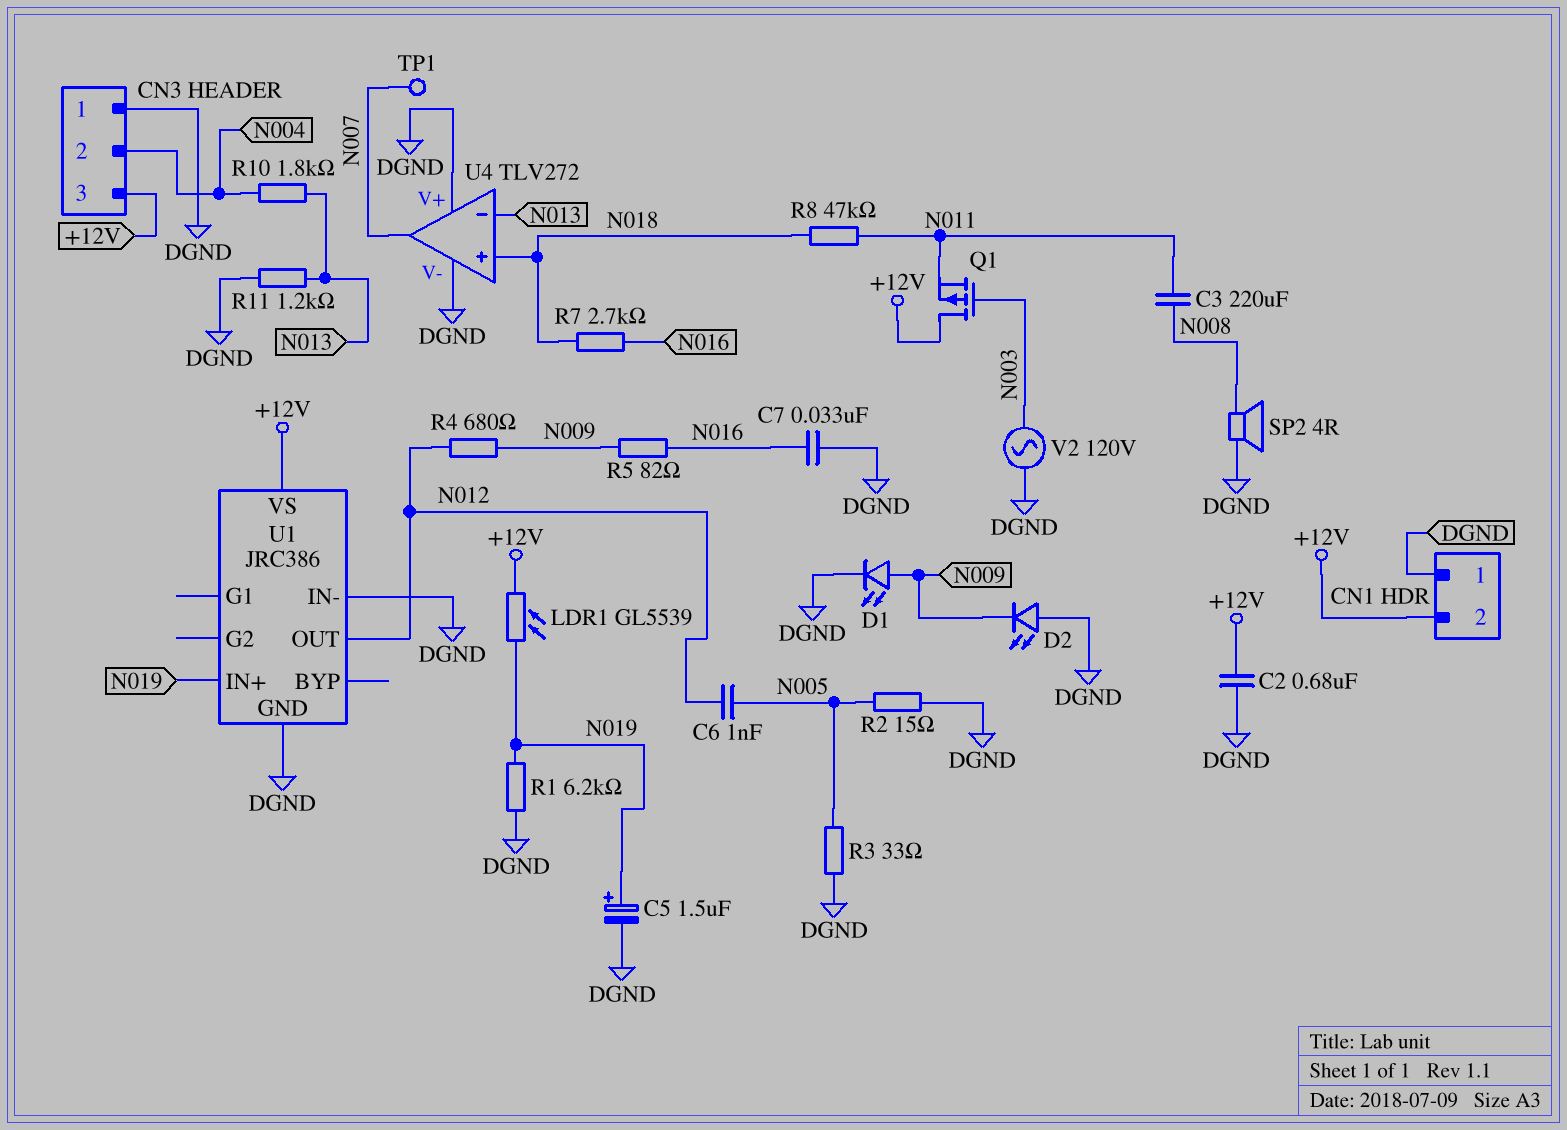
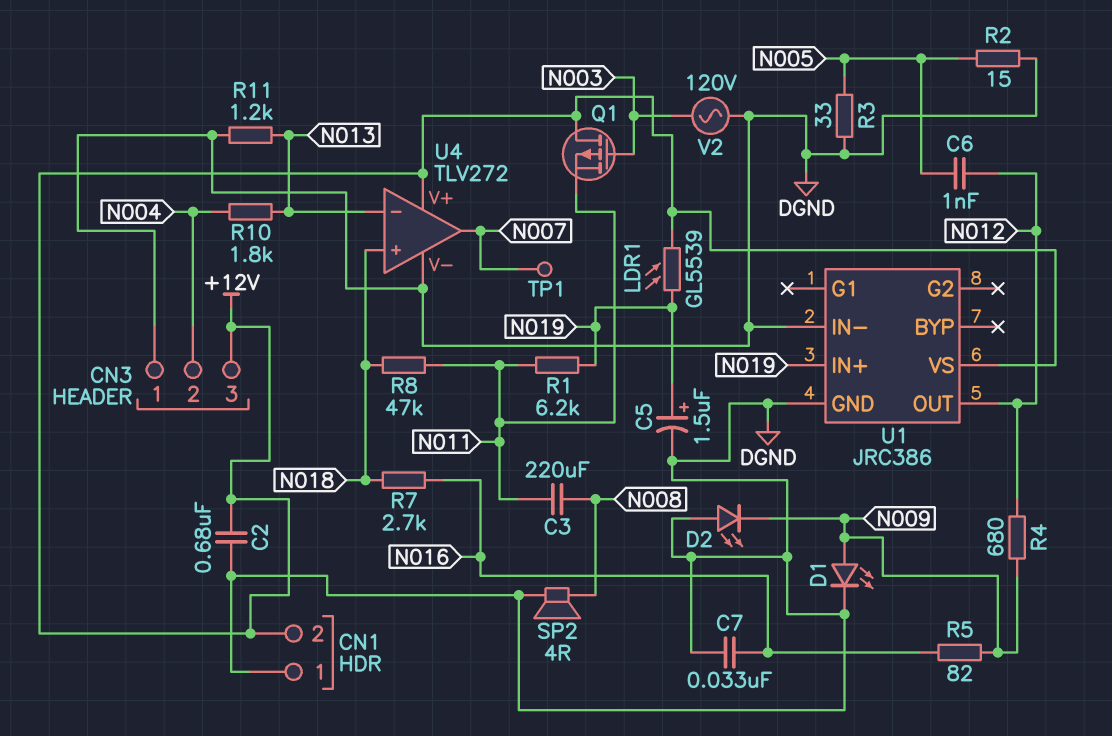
R1: 6.2k (DGND, N019) -> 6.2k (N011, N019)
U4 pin V+: DGND -> +12V

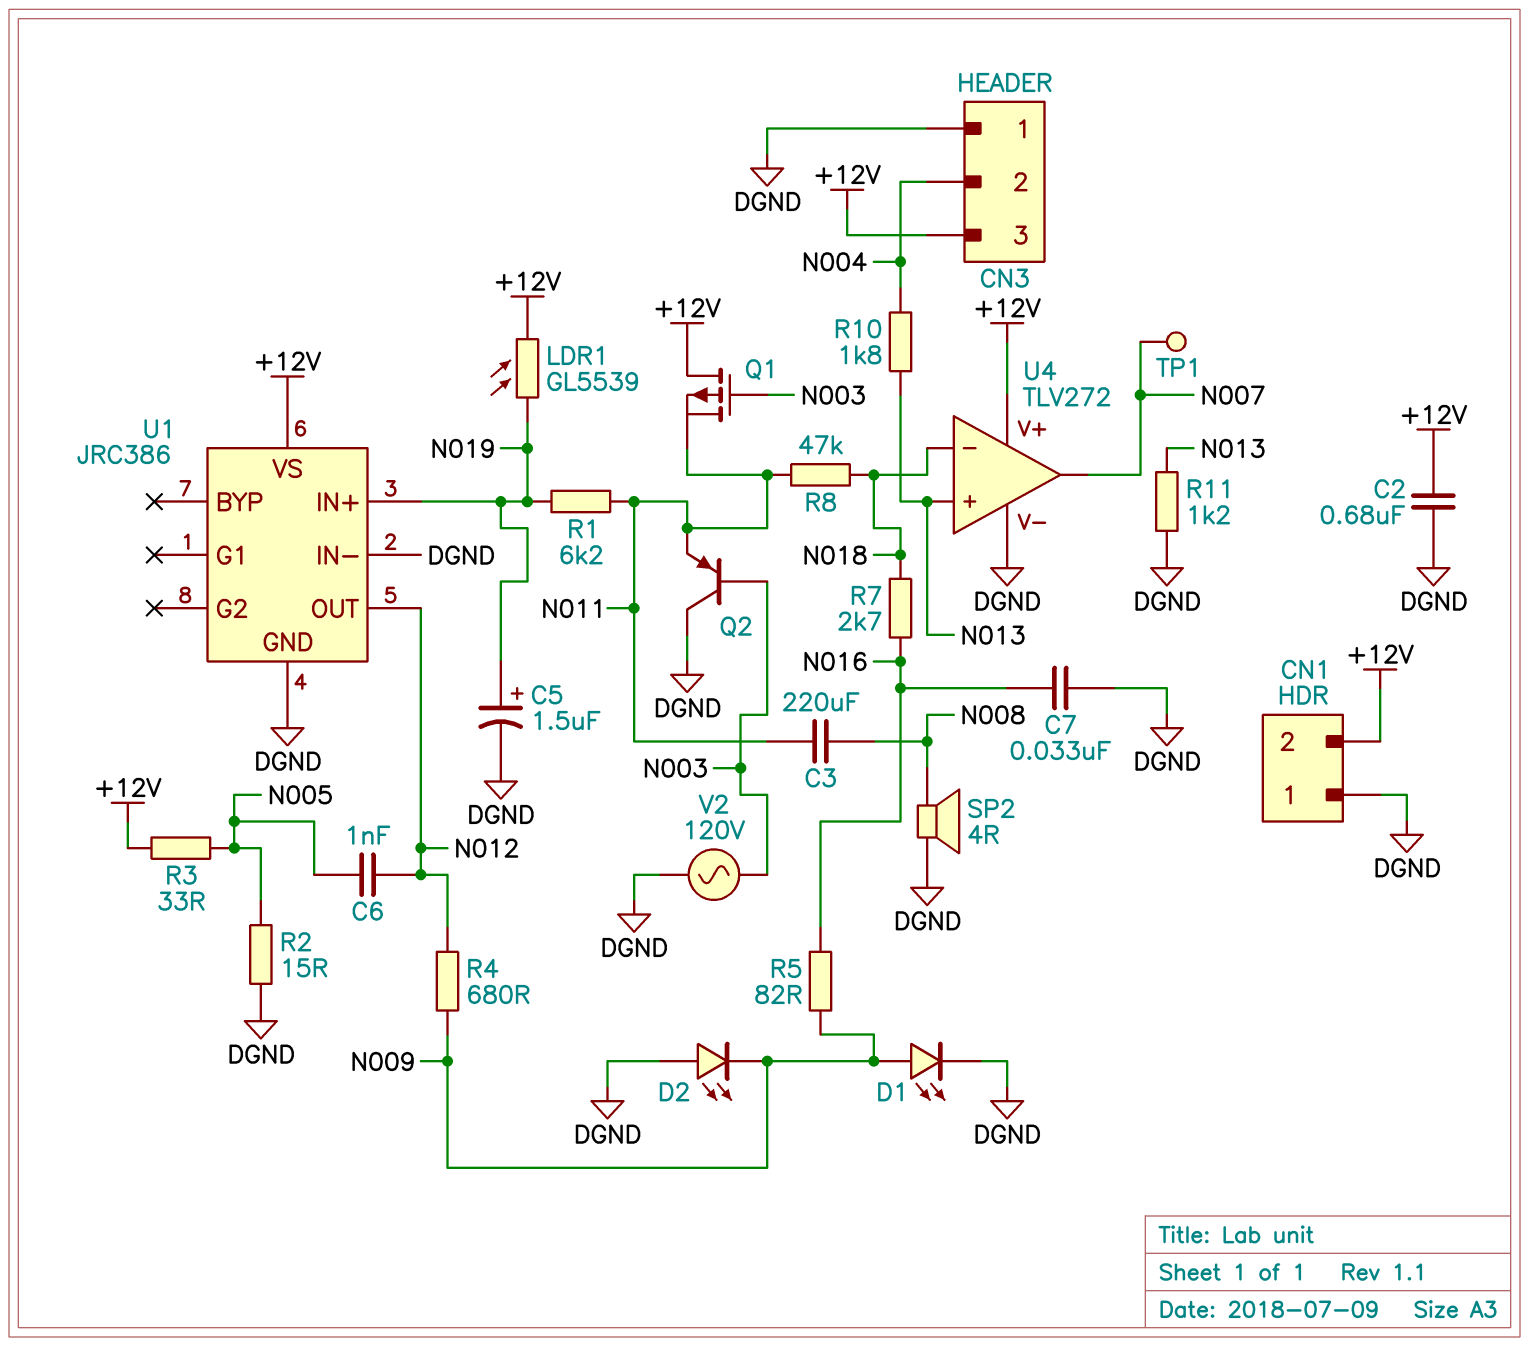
Q2: none -> PNP (B N003, C DGND, E N011)
R3: 33 (DGND, N005) -> 33 (+12V, N005)
U4 pin in+: N018 -> N013
U4 pin in-: N013 -> N018

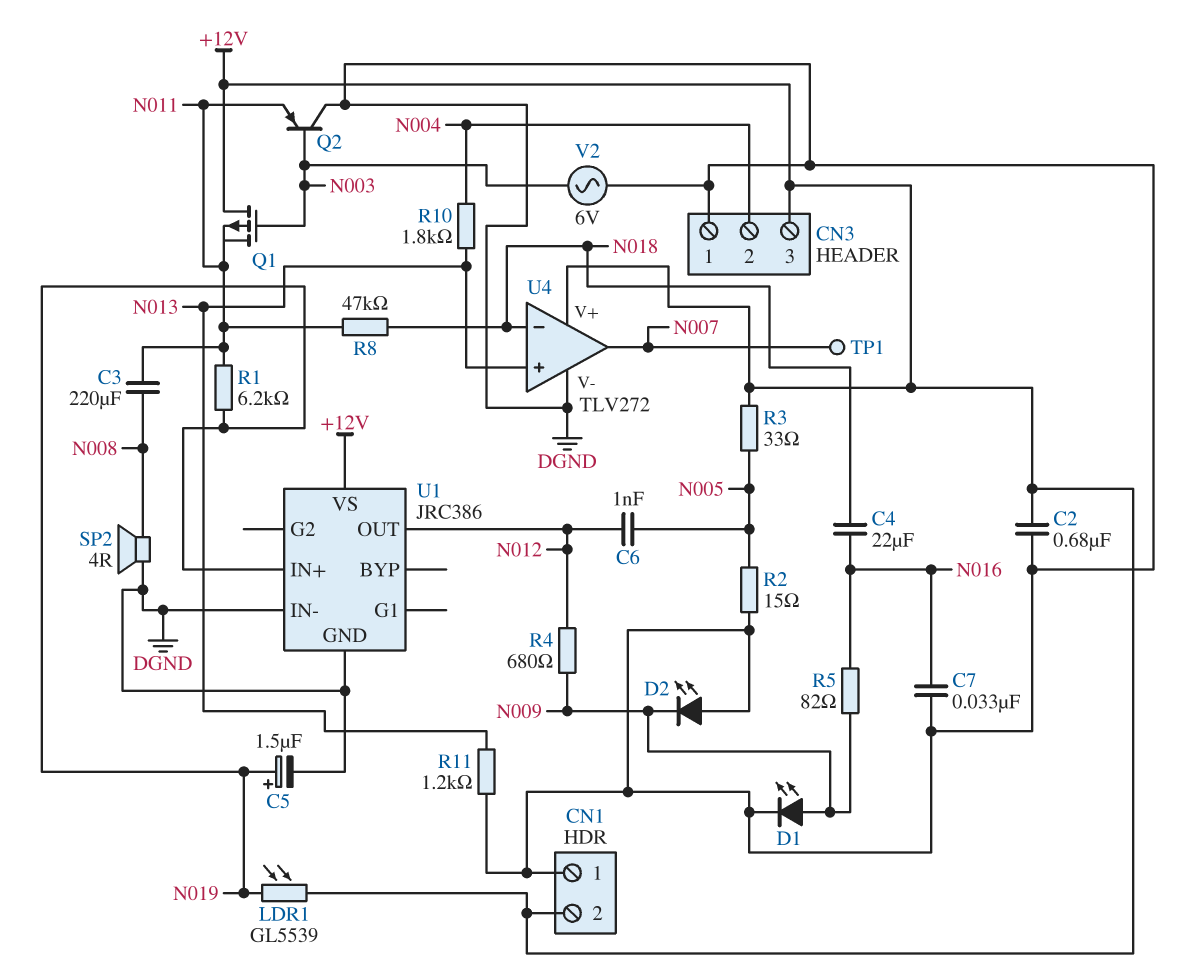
C4: none -> 22uF (N016, N018)
R7: 2.7k (N016, N018) -> none
V2: AC 120V (DGND, N003) -> AC 6V (DGND, N003)

